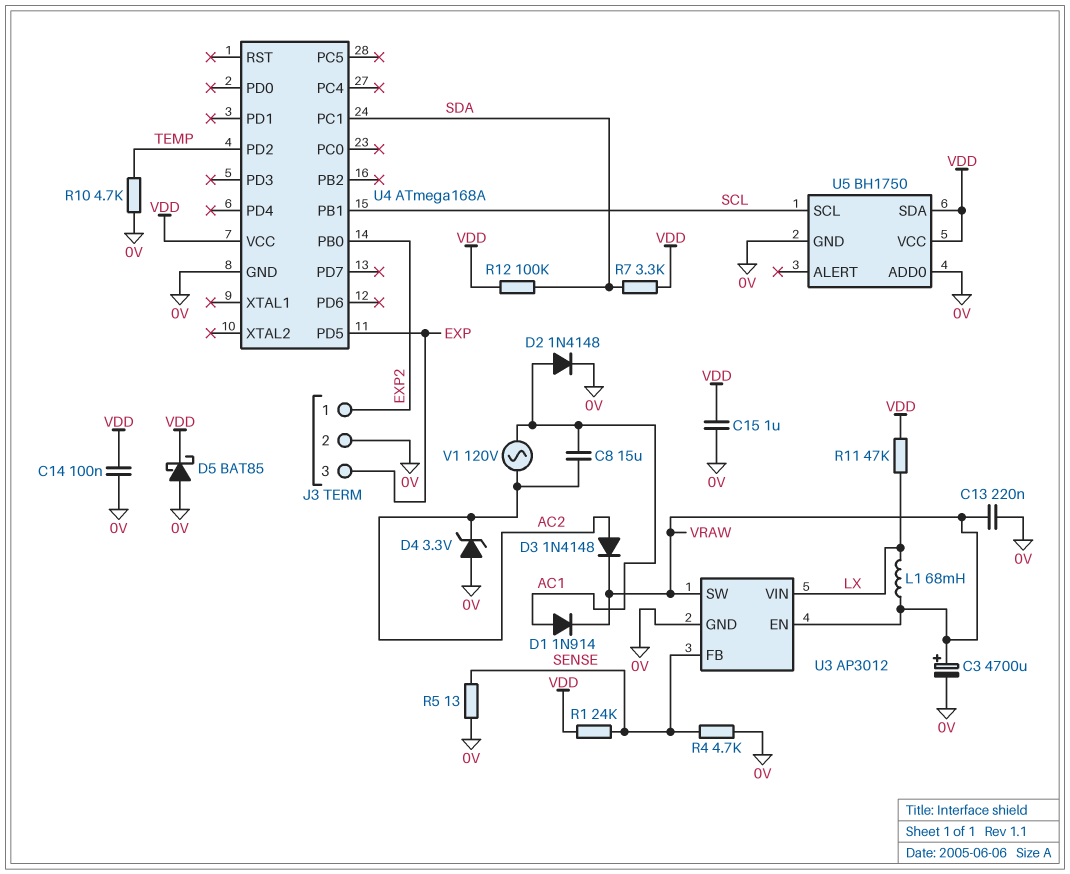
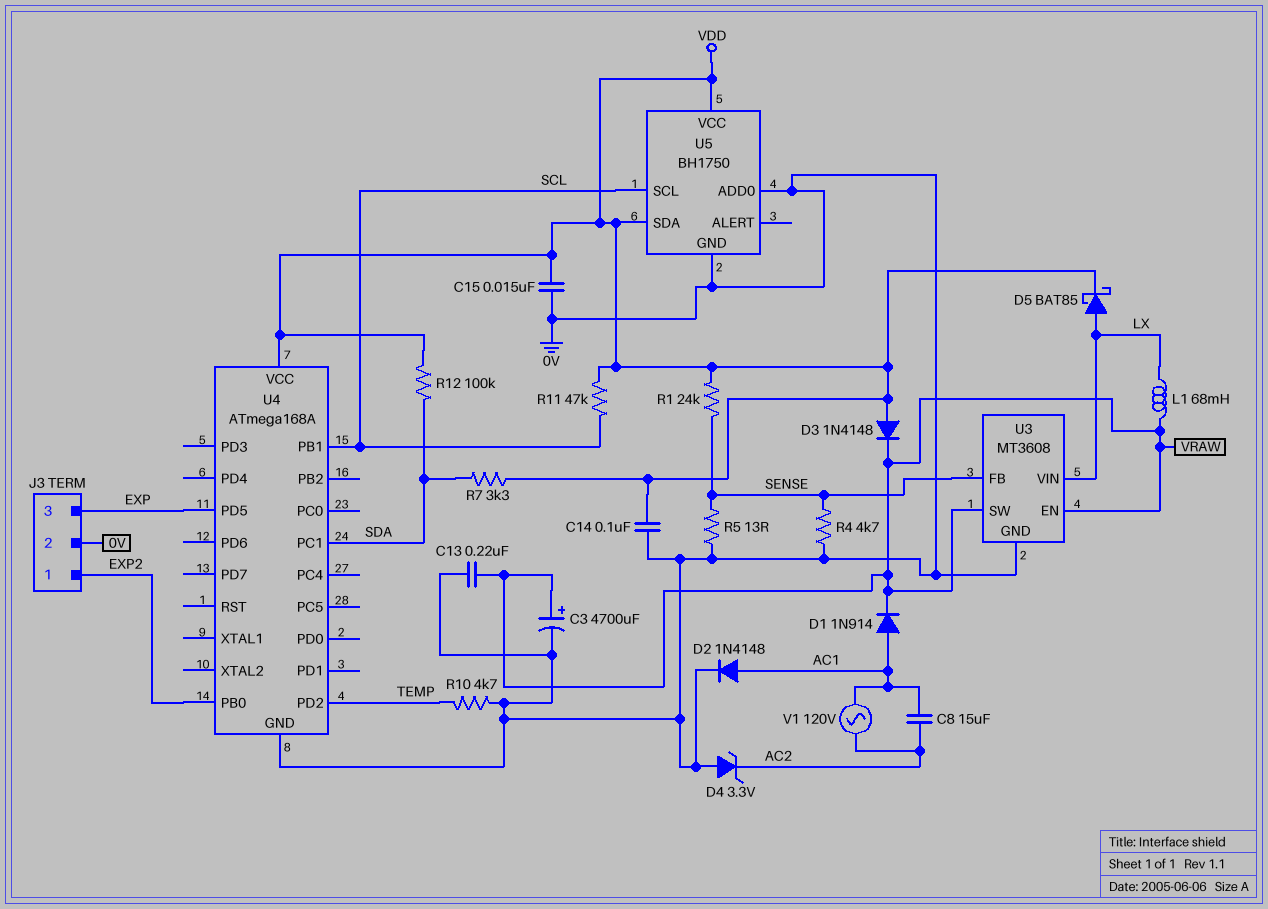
C15: 1uF (0V, VDD) -> 15nF (0V, VDD)
D3: diode 1N4148 (A AC2, K VRAW) -> diode 1N4148 (A VDD, K VRAW)
D5: schottky BAT85 (A 0V, K VDD) -> schottky BAT85 (A LX, K VDD)
R11: 47k (LX, VDD) -> 47k (SCL, VDD)
U3: AP3012 -> MT3608

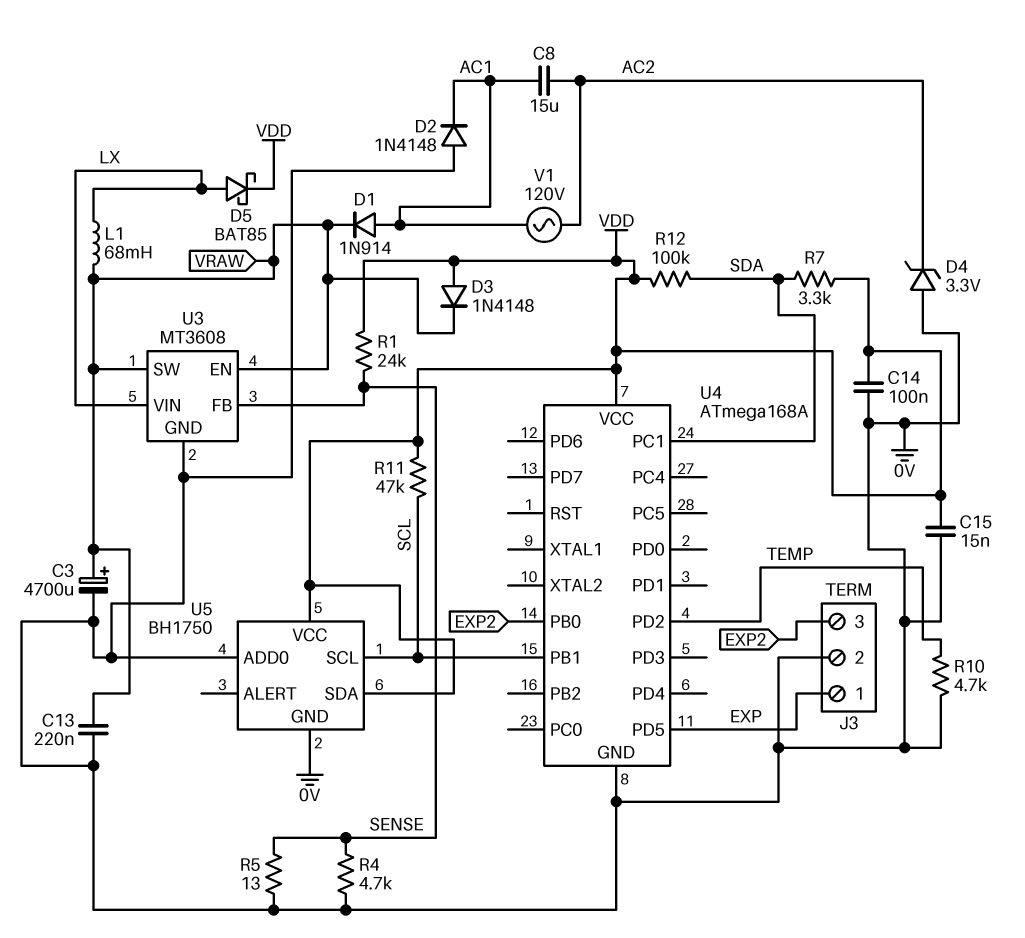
D2: diode 1N4148 (A AC1, K 0V) -> diode 1N4148 (A 0V, K AC1)
J3 pin 1: EXP2 -> EXP
J3 pin 3: EXP -> EXP2

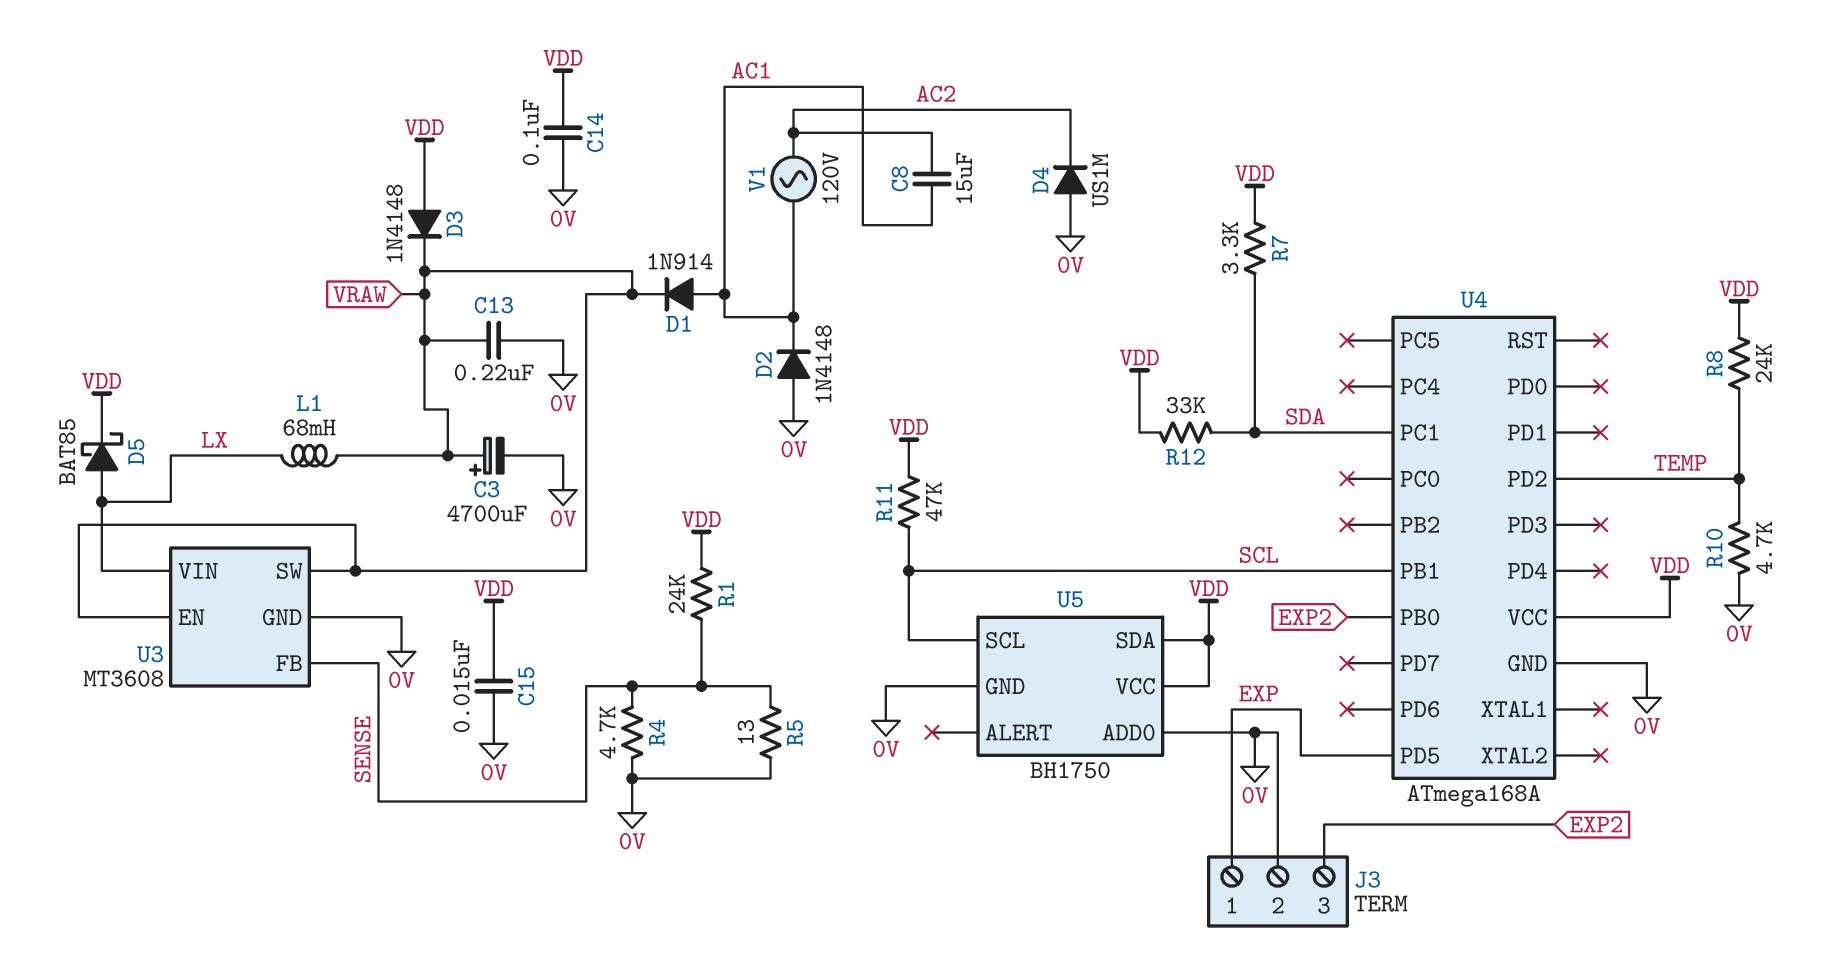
D4: zener 3.3V (A 0V, K AC2) -> diode US1M (A 0V, K AC2)
R8: none -> 24k (TEMP, VDD)
R12: 100k (SDA, VDD) -> 33k (SDA, VDD)

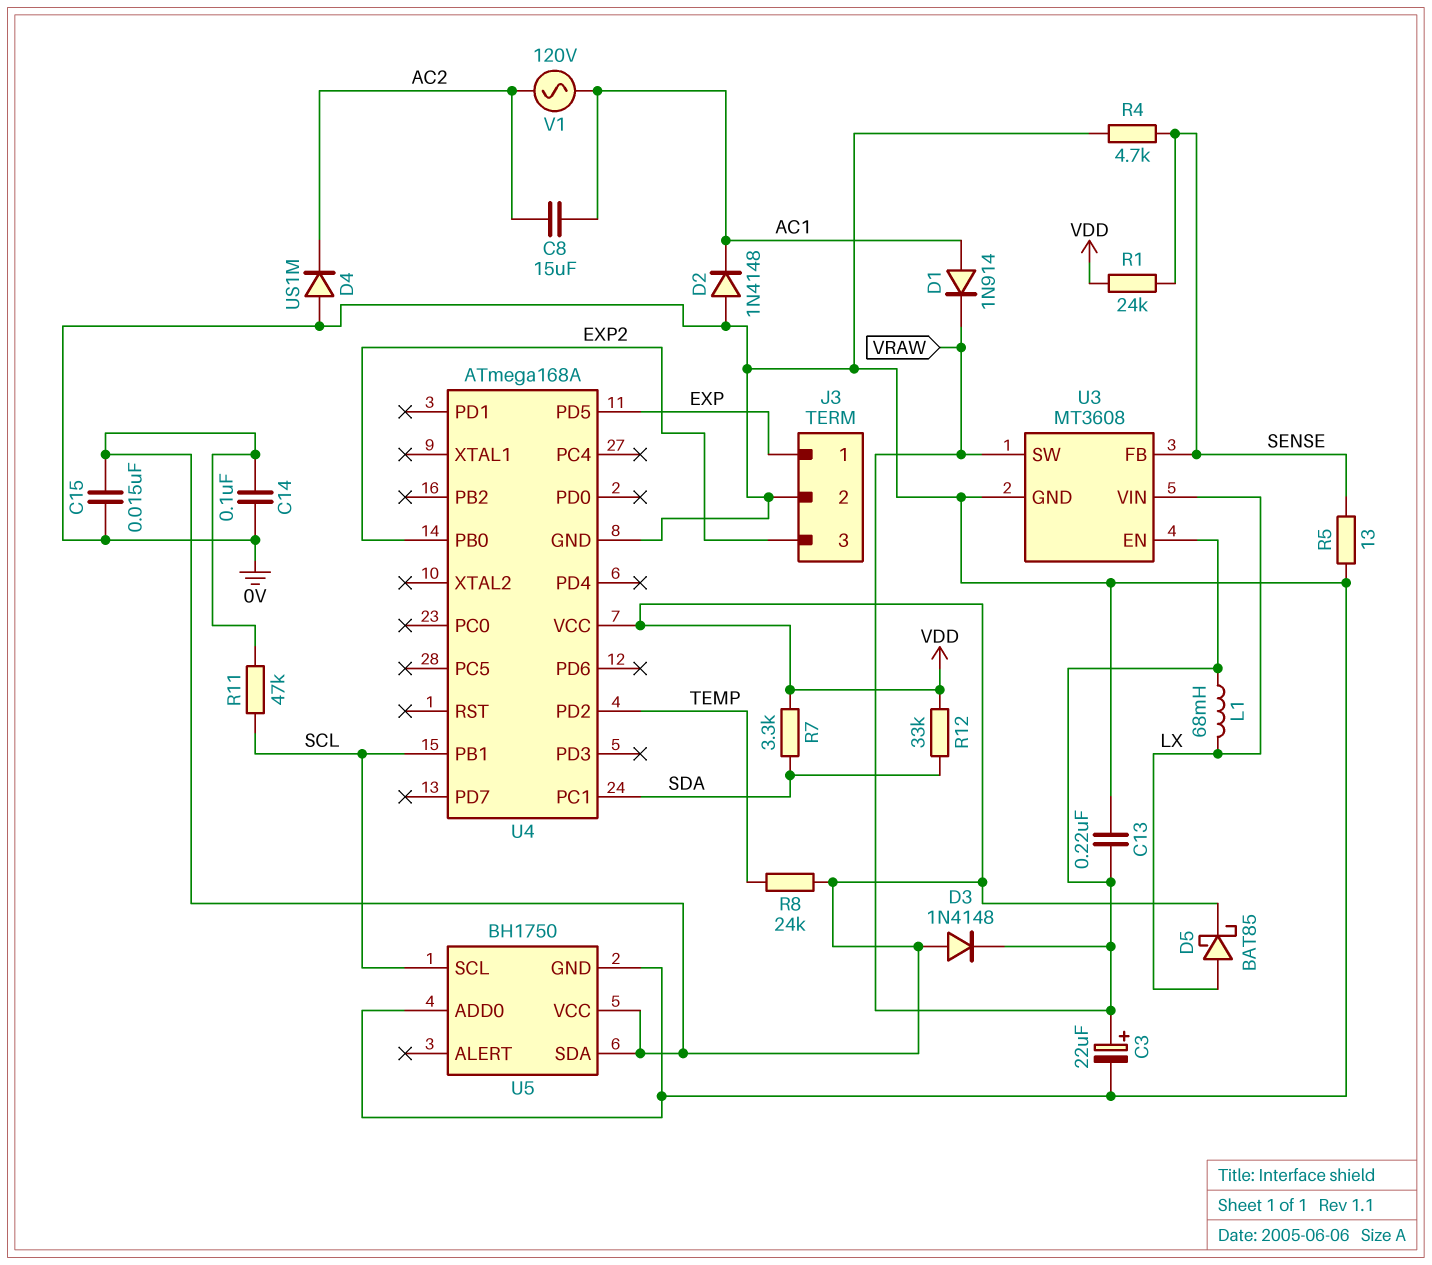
C3: 4700uF (plus VRAW, minus 0V) -> 22uF (plus VRAW, minus 0V)
R10: 4.7k (0V, TEMP) -> none

